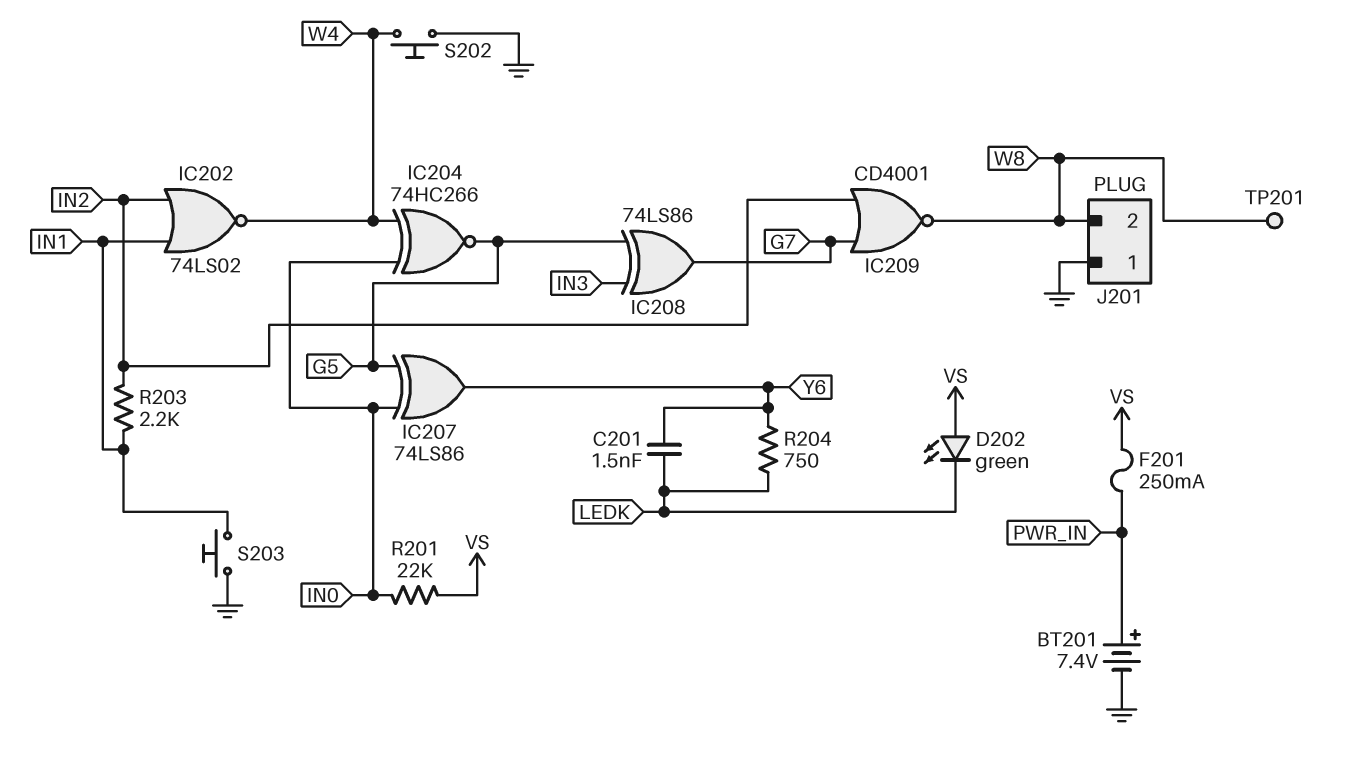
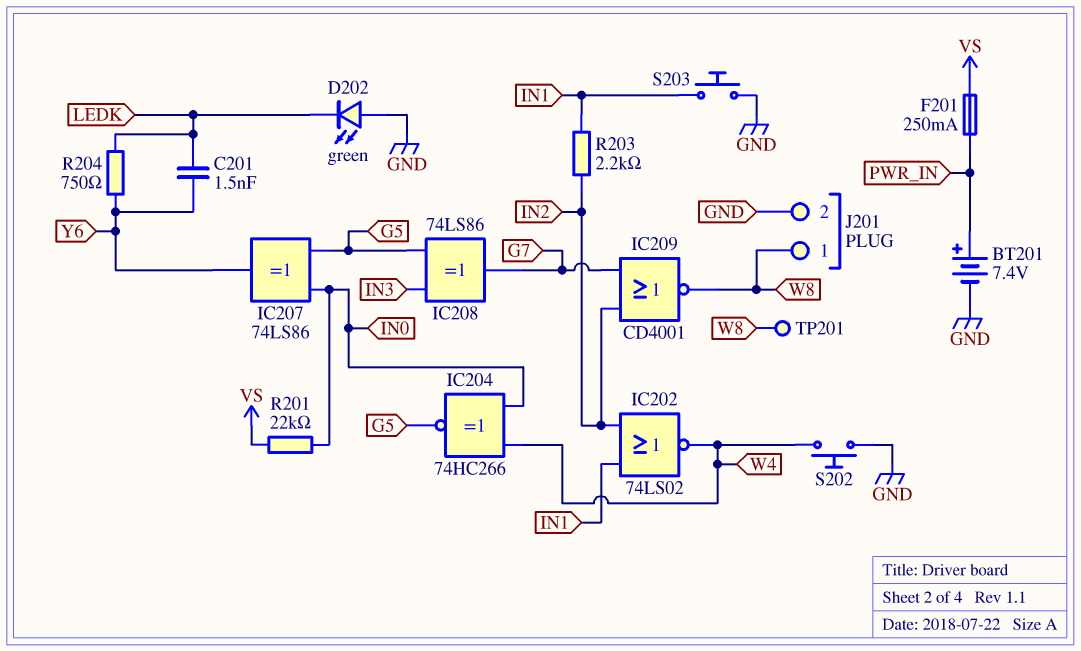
D202: LED green (A VS, K LEDK) -> LED green (A GND, K LEDK)
J201 pin 1: GND -> W8
J201 pin 2: W8 -> GND

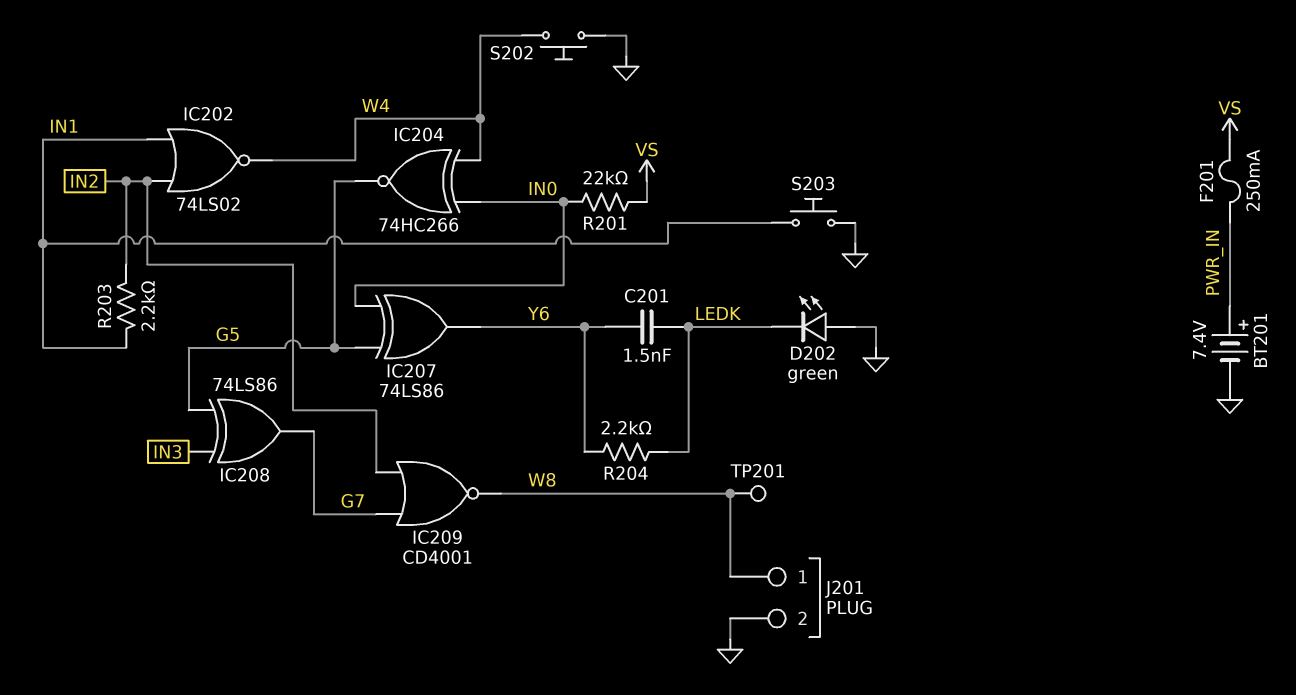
R204: 750 (LEDK, Y6) -> 2.2k (LEDK, Y6)

